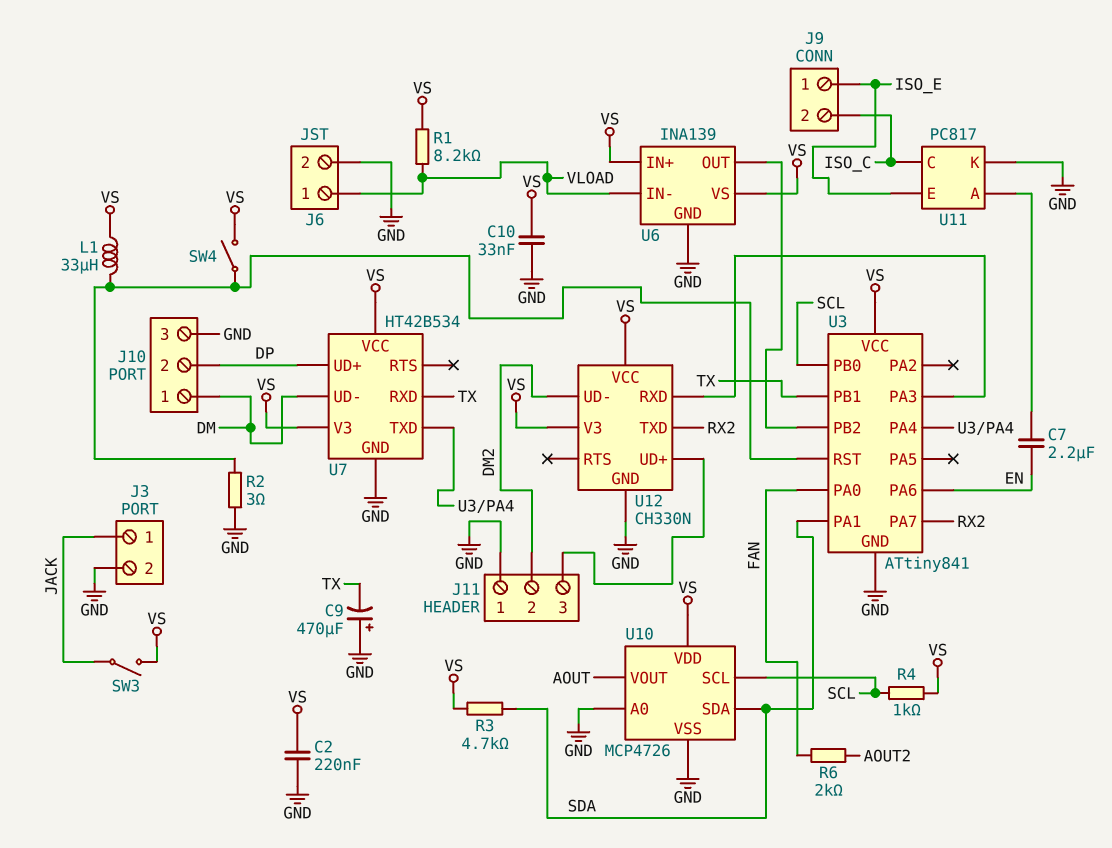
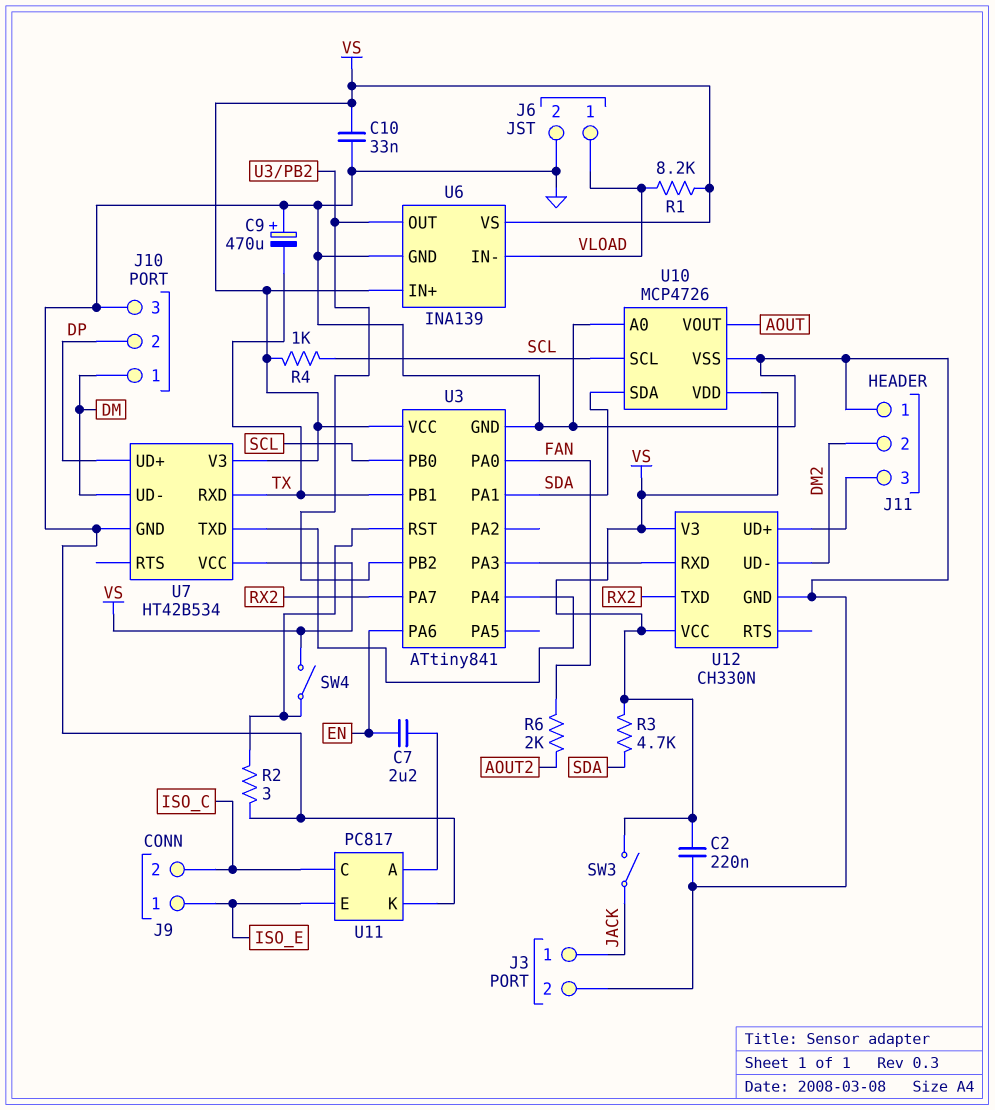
L1: 33uH (U3/RST, VS) -> none

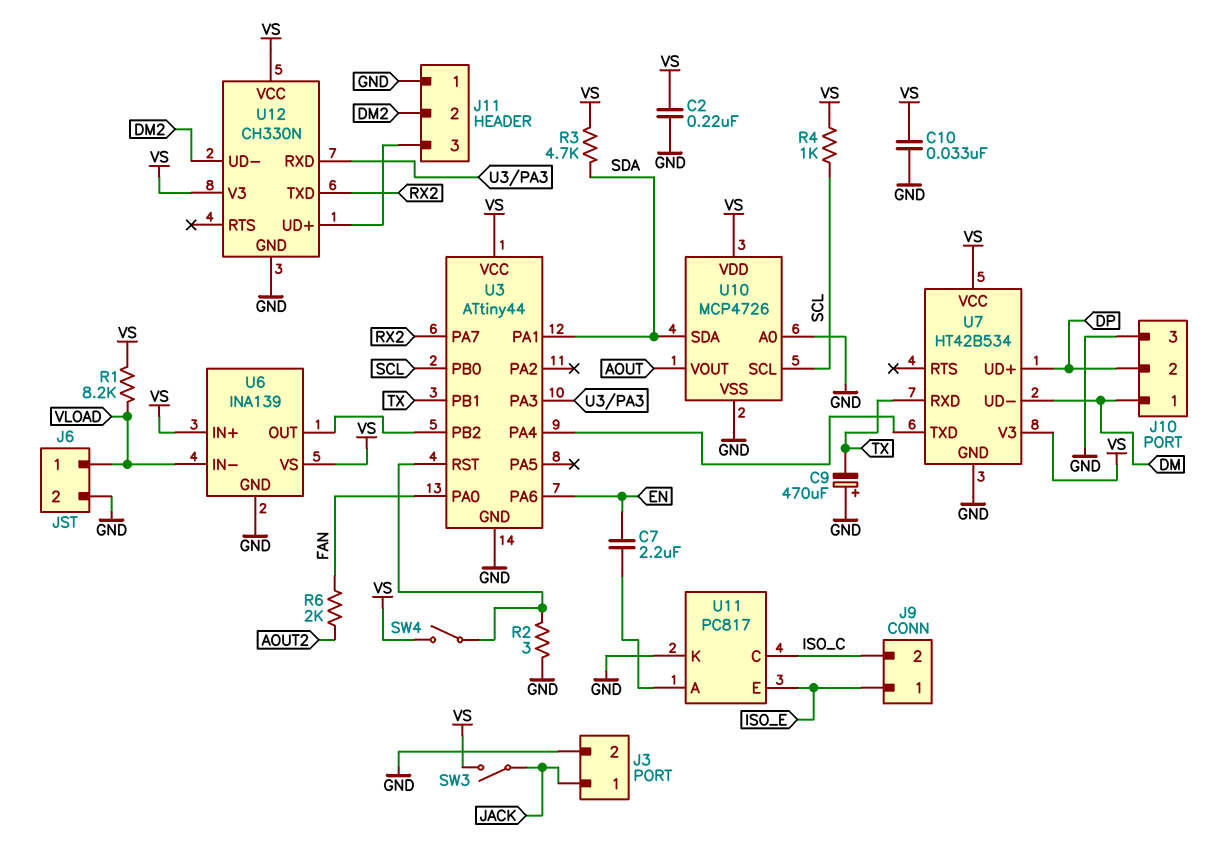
U3: ATtiny841 -> ATtiny44

